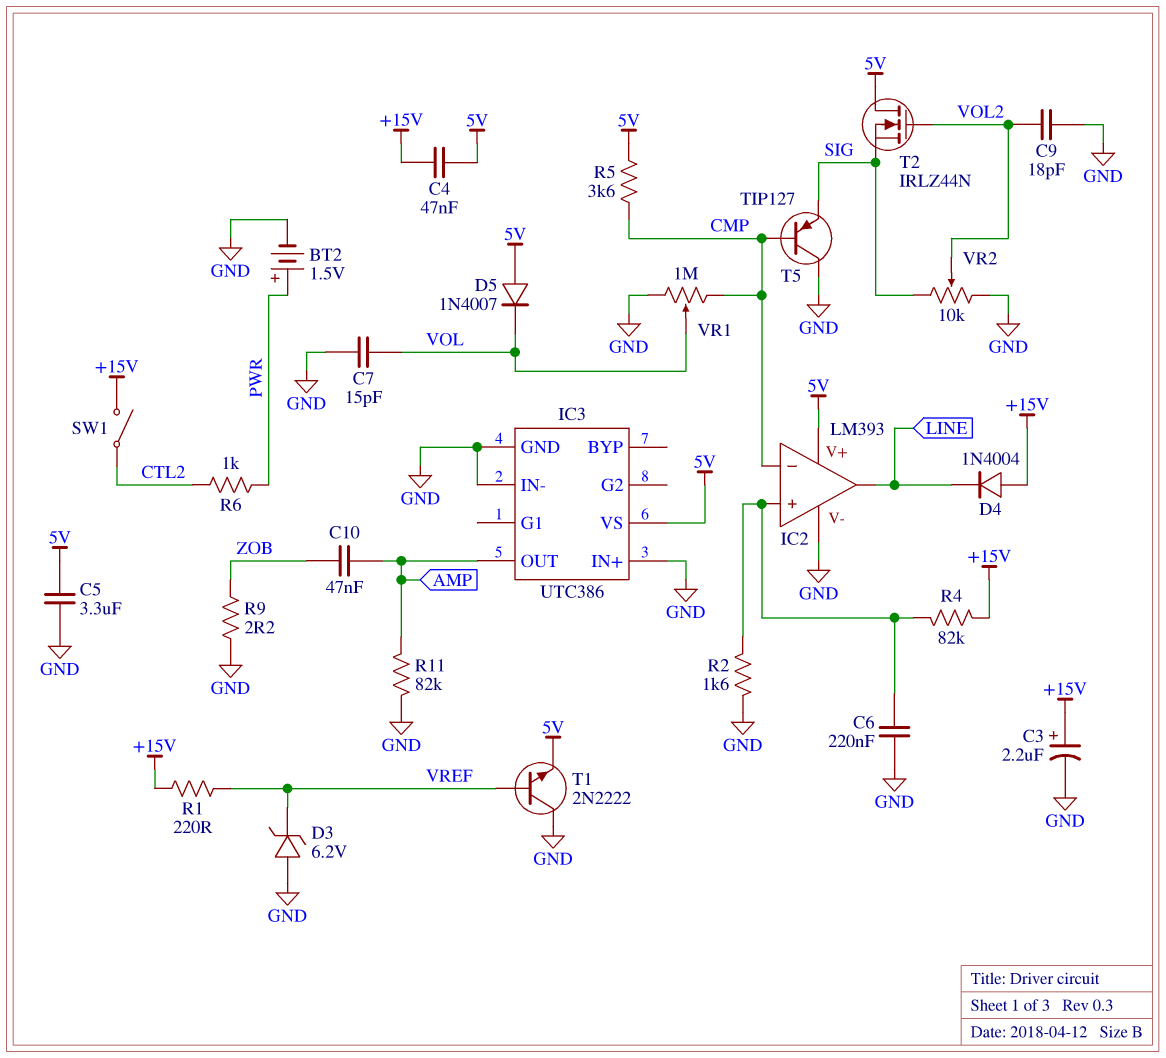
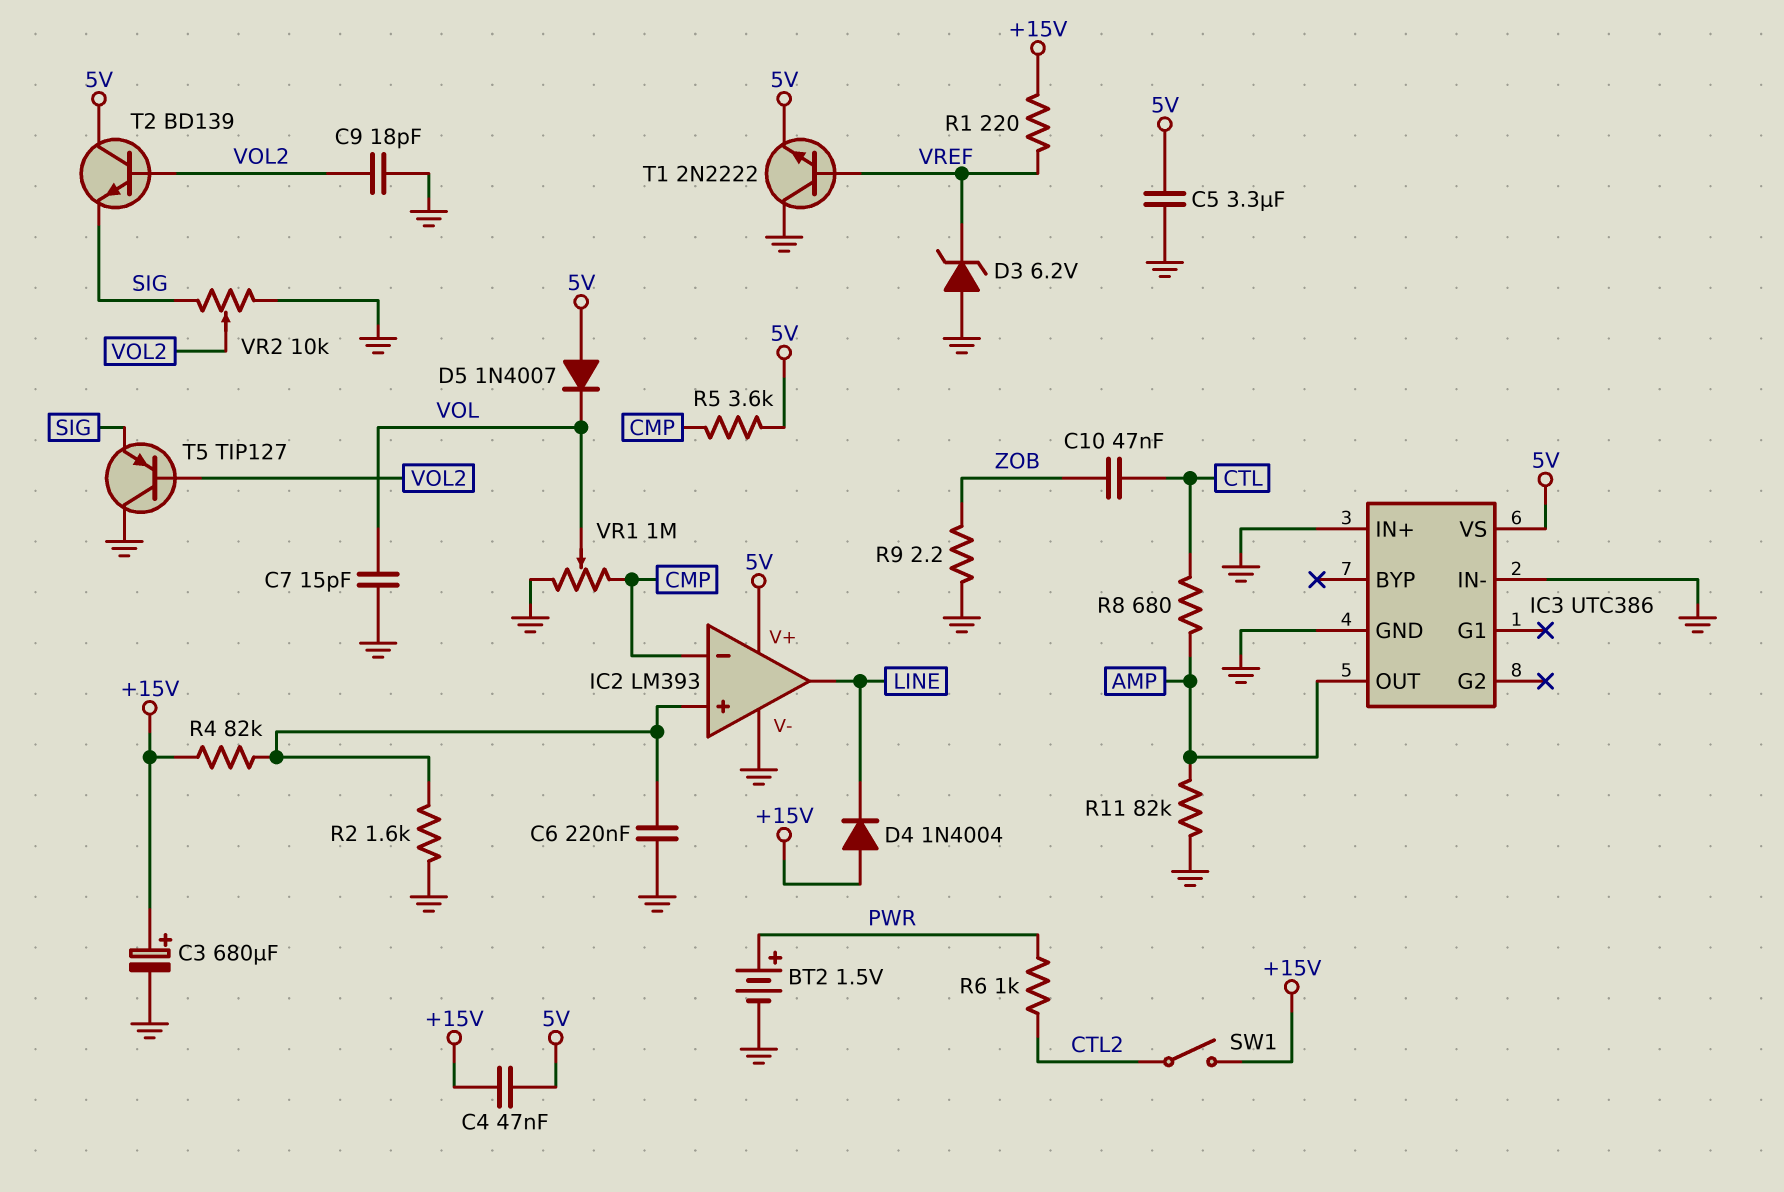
C3: 2.2uF (plus +15V, minus GND) -> 680uF (plus +15V, minus GND)
C10: 47nF (AMP, ZOB) -> 47nF (CTL, ZOB)
R8: none -> 680 (AMP, CTL)
T2: NMOS IRLZ44N (G VOL2, D 5V, S SIG) -> NPN BD139 (B VOL2, C 5V, E SIG)
T5: PNP TIP127 (B CMP, C GND, E SIG) -> PNP TIP127 (B VOL2, C GND, E SIG)

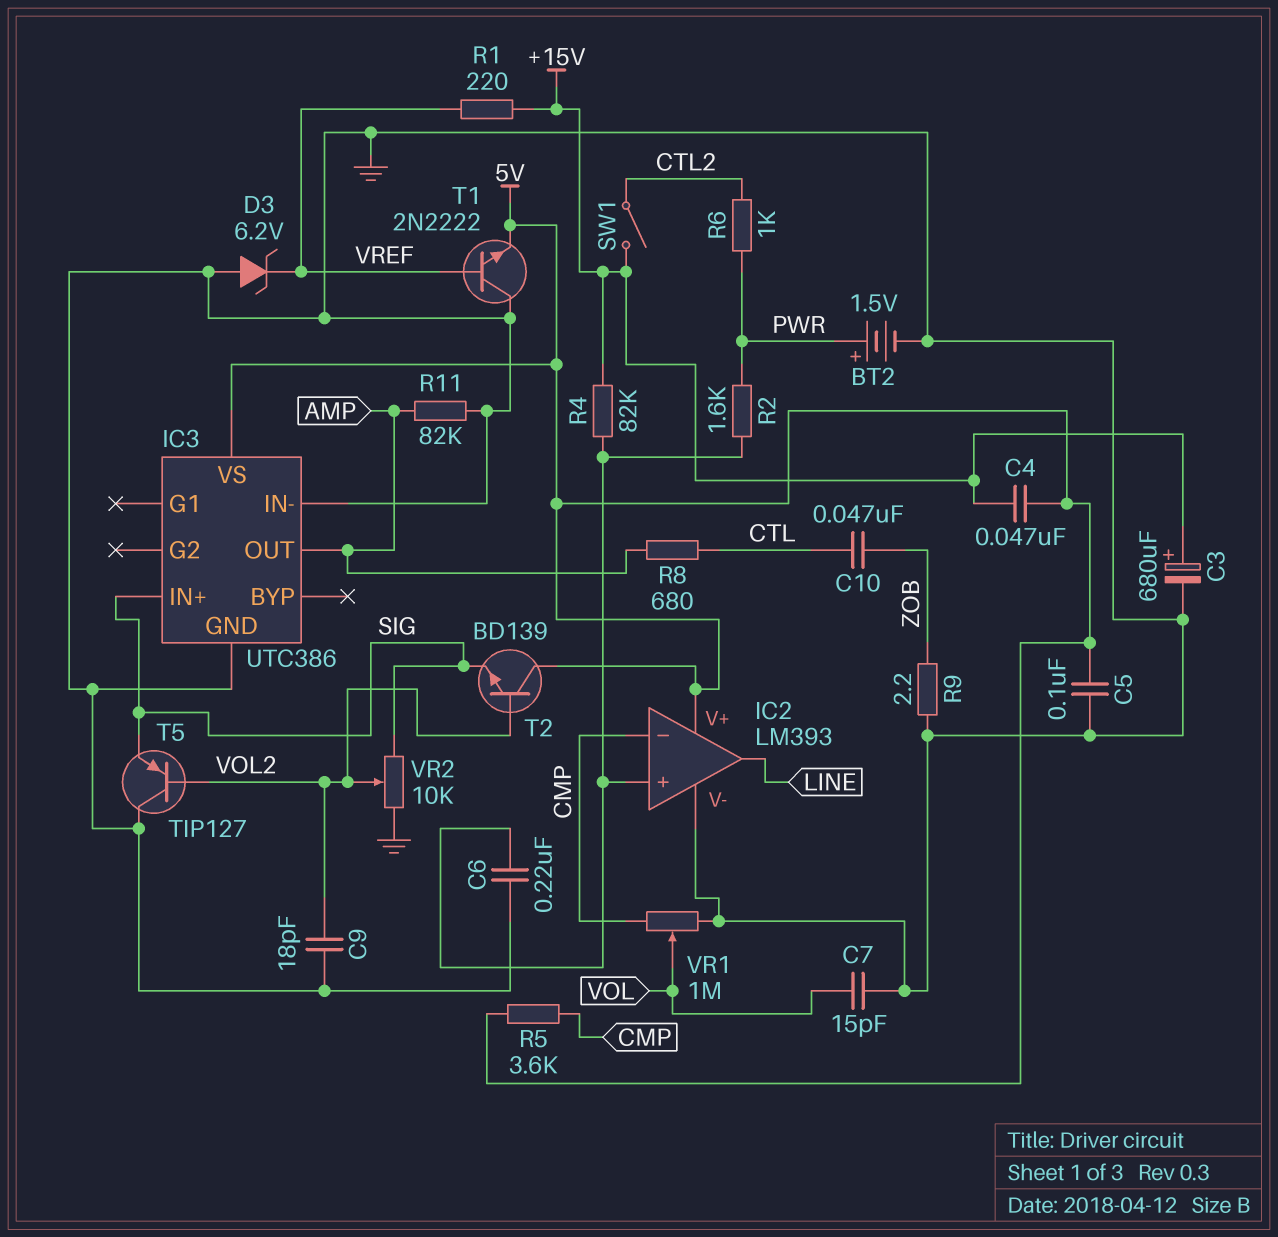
C5: 3.3uF (5V, GND) -> 100nF (5V, GND)
D4: diode 1N4004 (A +15V, K LINE) -> none
D5: diode 1N4007 (A 5V, K VOL) -> none
IC3 pin IN+: GND -> SIG
R2: 1.6k (GND, IC2/in+) -> 1.6k (IC2/in+, PWR)

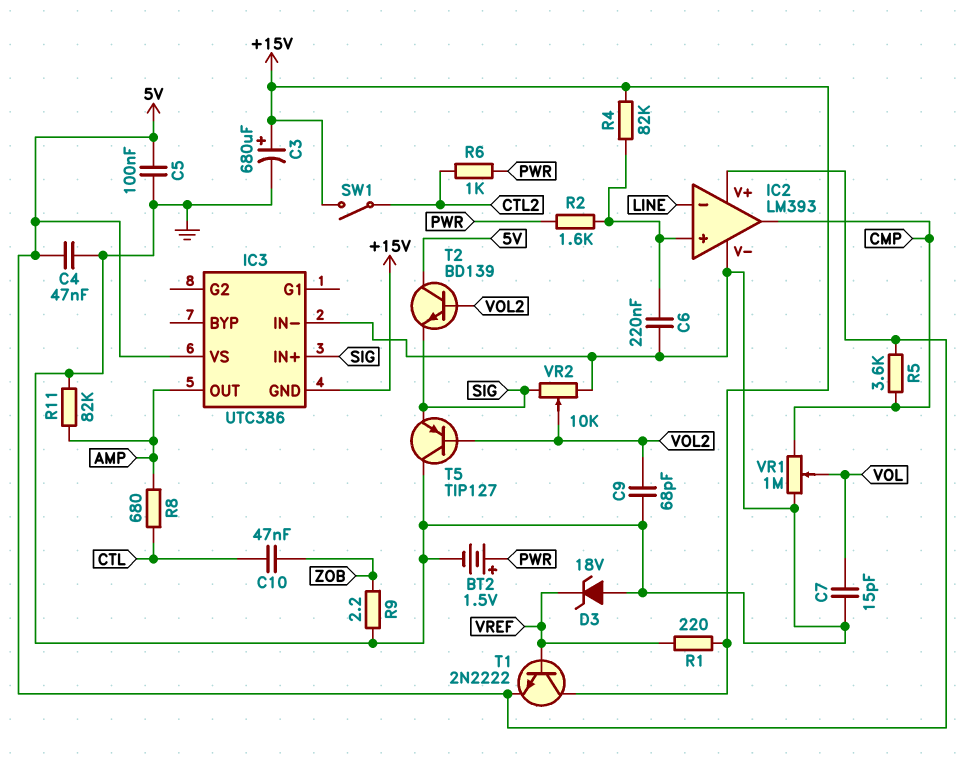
C4: 47nF (+15V, 5V) -> 47nF (5V, GND)
C9: 18pF (GND, VOL2) -> 68pF (GND, VOL2)
D3: zener 6.2V (A GND, K VREF) -> zener 18V (A GND, K VREF)
IC2 pin in-: CMP -> LINE
IC2 pin out: LINE -> CMP
IC3 pin GND: GND -> +15V
T1: NPN 2N2222 (B VREF, C GND, E 5V) -> NPN 2N2222 (B VREF, C +15V, E 5V)

